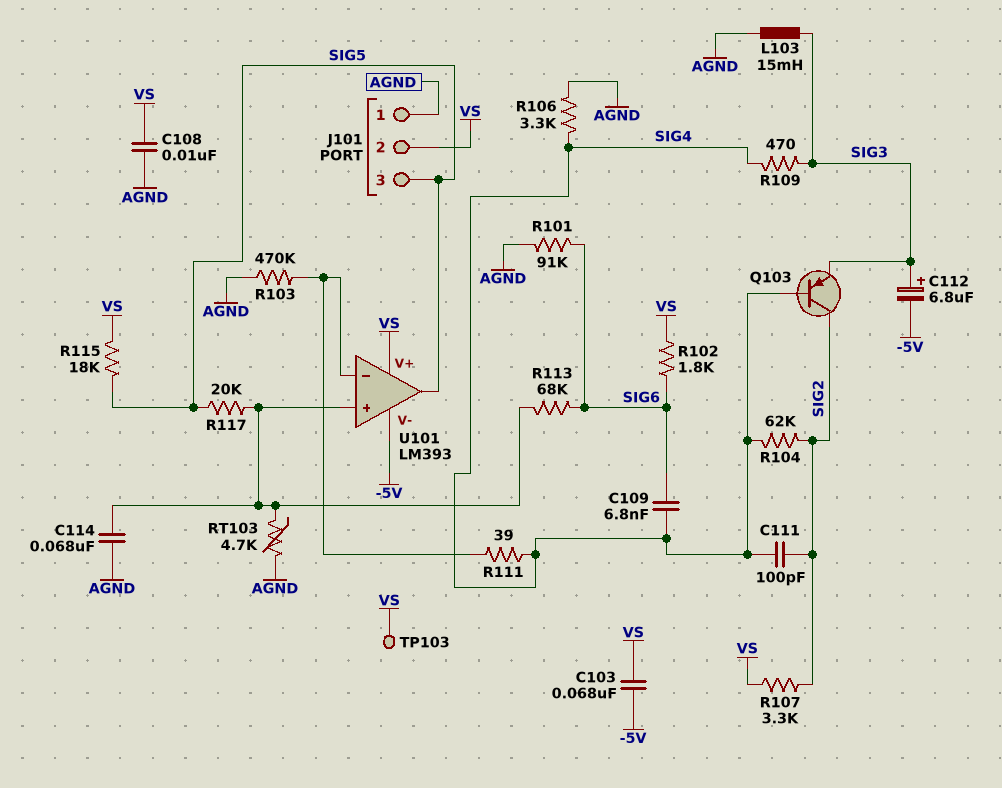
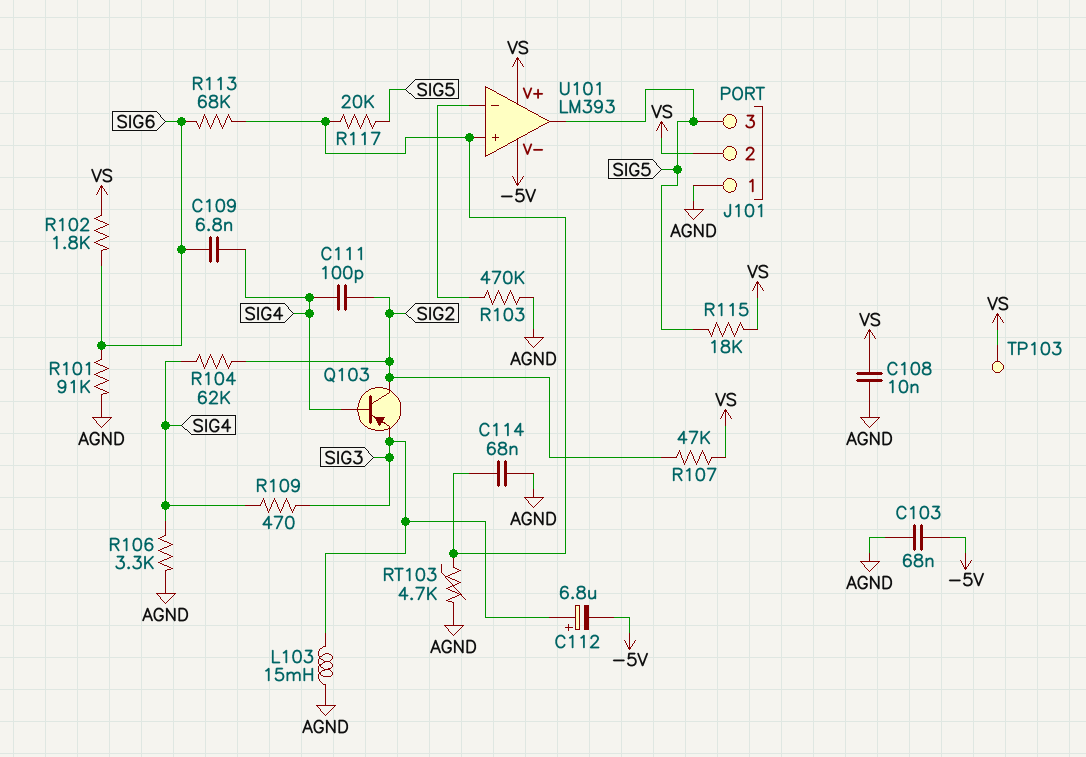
C103: 68nF (-5V, VS) -> 68nF (-5V, AGND)
R107: 3.3k (SIG2, VS) -> 47k (SIG2, VS)
R111: 39 (SIG4, U101/in-) -> none

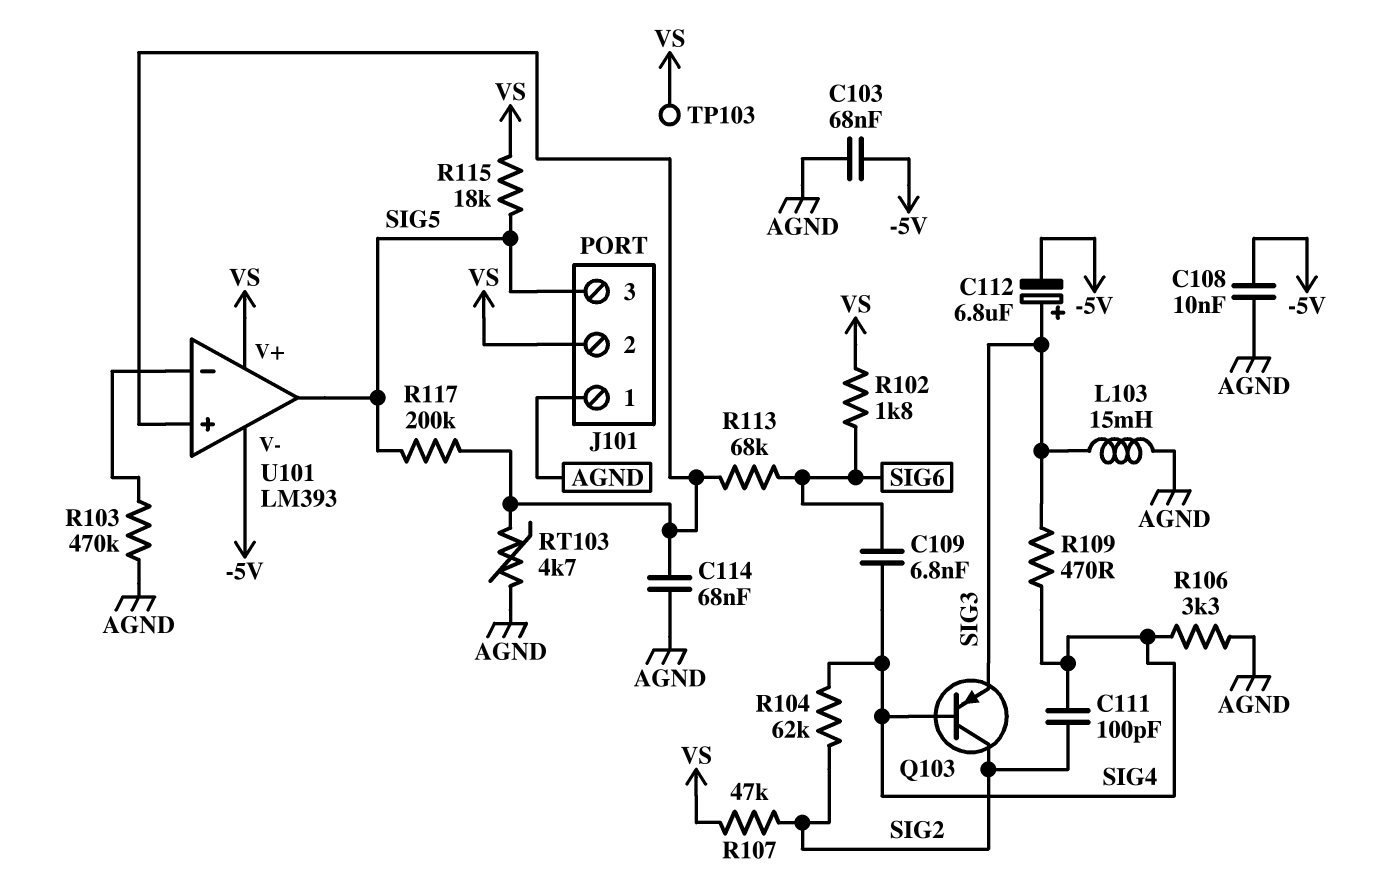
C108: 10nF (AGND, VS) -> 10nF (-5V, AGND)
R101: 91k (AGND, SIG6) -> none
R117: 20k (SIG5, U101/in+) -> 200k (SIG5, U101/in+)

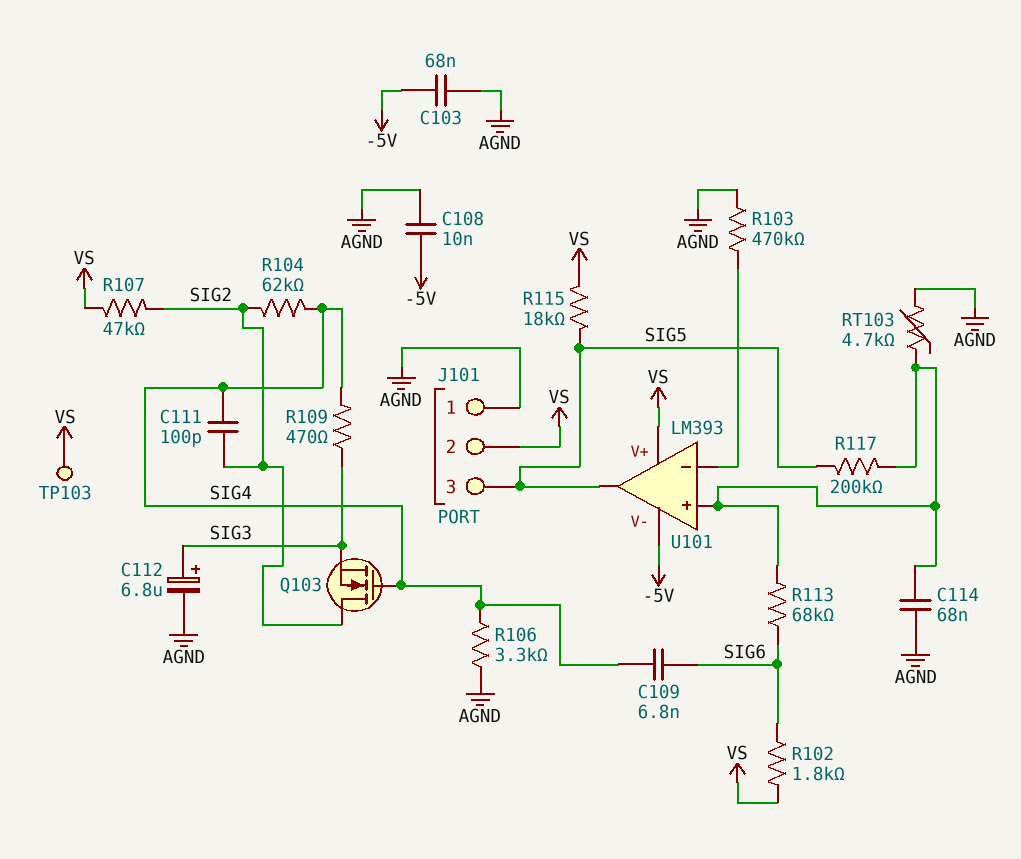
C112: 6.8uF (plus SIG3, minus -5V) -> 6.8uF (plus SIG3, minus AGND)
L103: 15mH (AGND, SIG3) -> none
Q103: PNP (B SIG4, C SIG2, E SIG3) -> NMOS (G SIG4, D SIG2, S SIG3)

